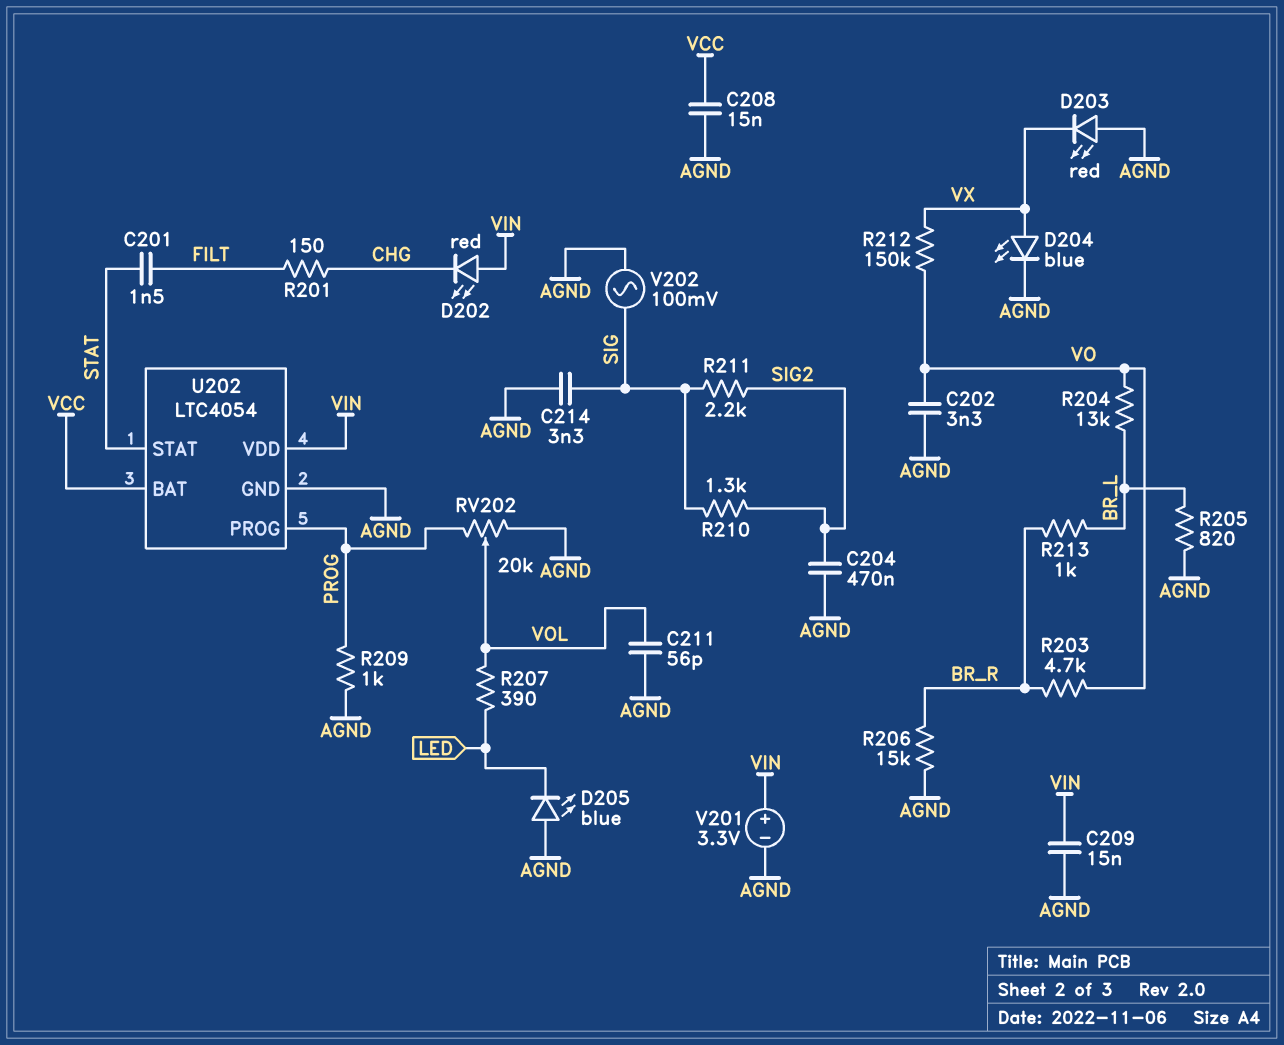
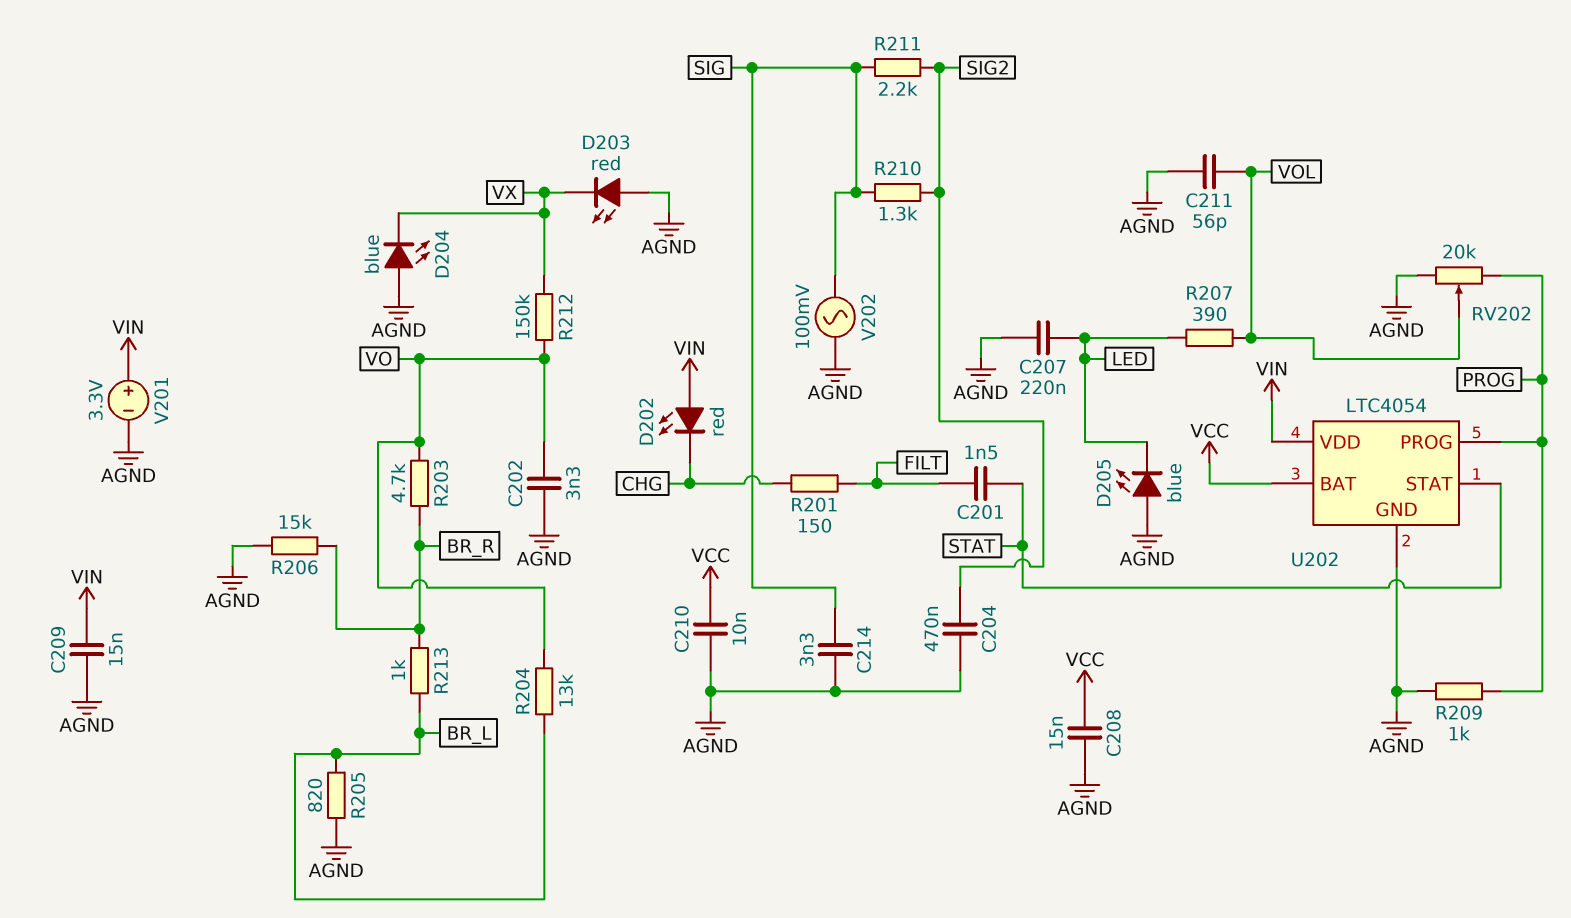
C207: none -> 220nF (AGND, LED)
C210: none -> 10nF (AGND, VCC)
D204: LED blue (A VX, K AGND) -> LED blue (A AGND, K VX)

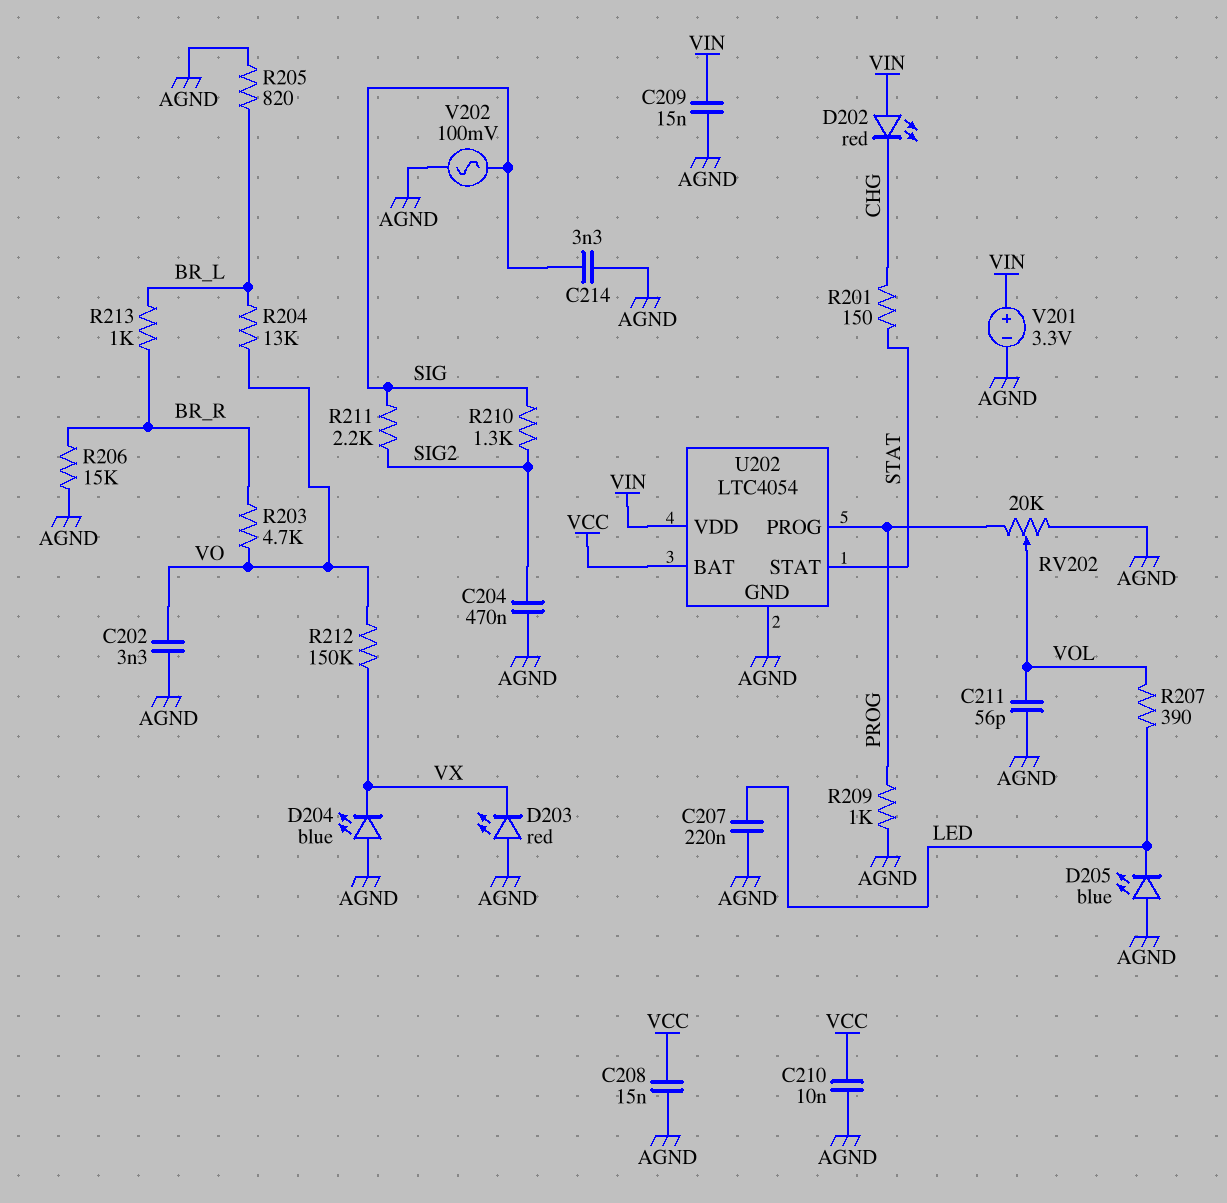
C201: 1.5nF (FILT, STAT) -> none
R201: 150 (CHG, FILT) -> 150 (CHG, STAT)

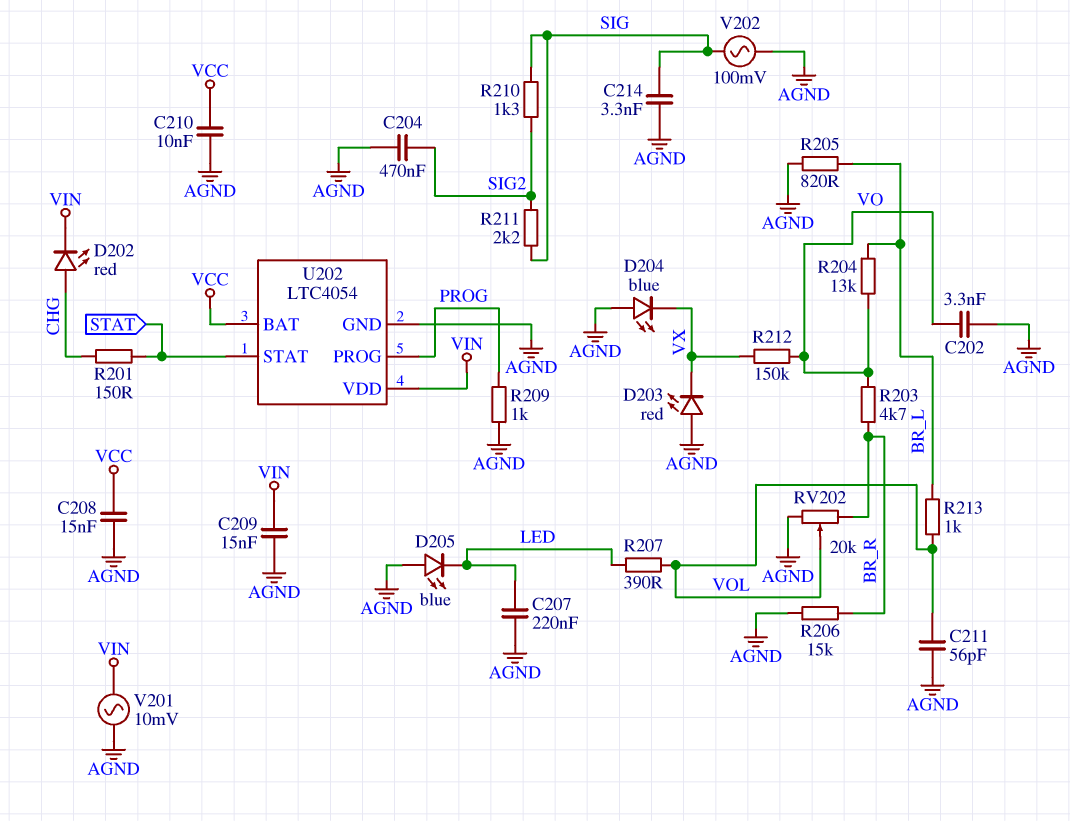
D202: LED red (A VIN, K CHG) -> LED red (A CHG, K VIN)
R213: 1k (BR_L, BR_R) -> 1k (BR_L, VOL)
RV202: 20k (AGND, PROG, wiper VOL) -> 20k (AGND, BR_R, wiper VOL)
V201: 3.3V (plus VIN, minus AGND) -> AC 10mV (AGND, VIN)

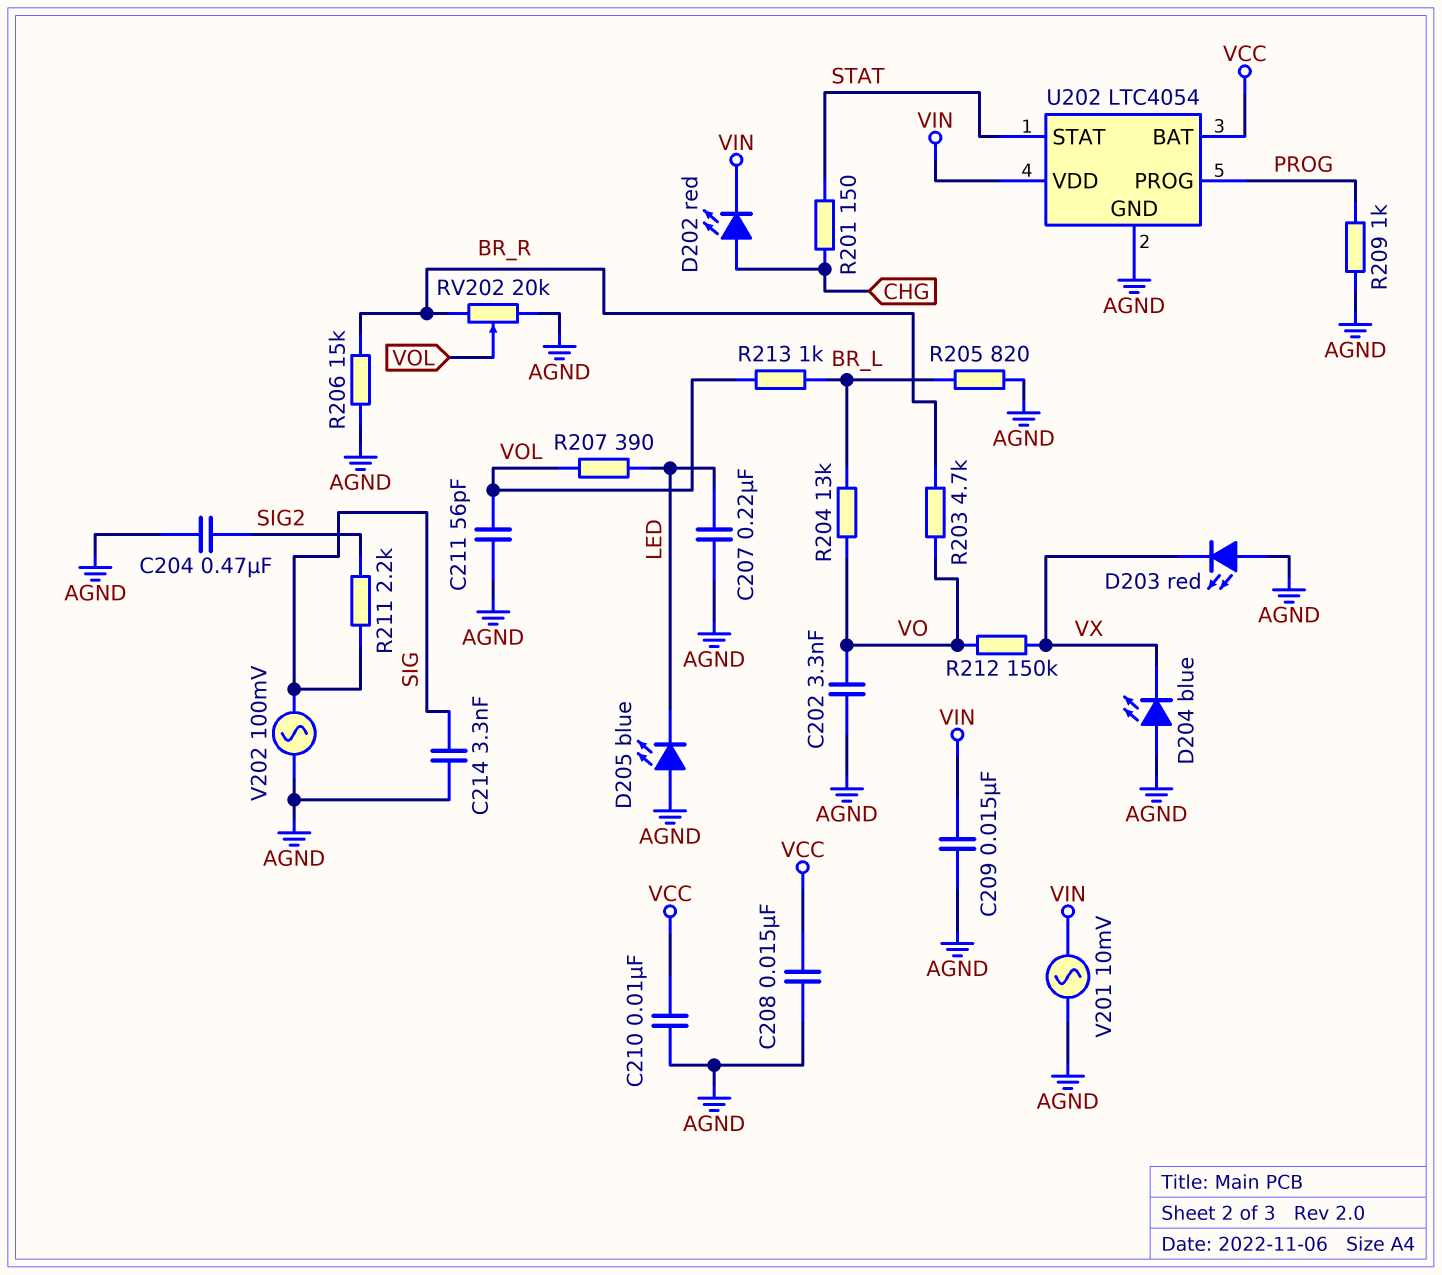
R210: 1.3k (SIG, SIG2) -> none

